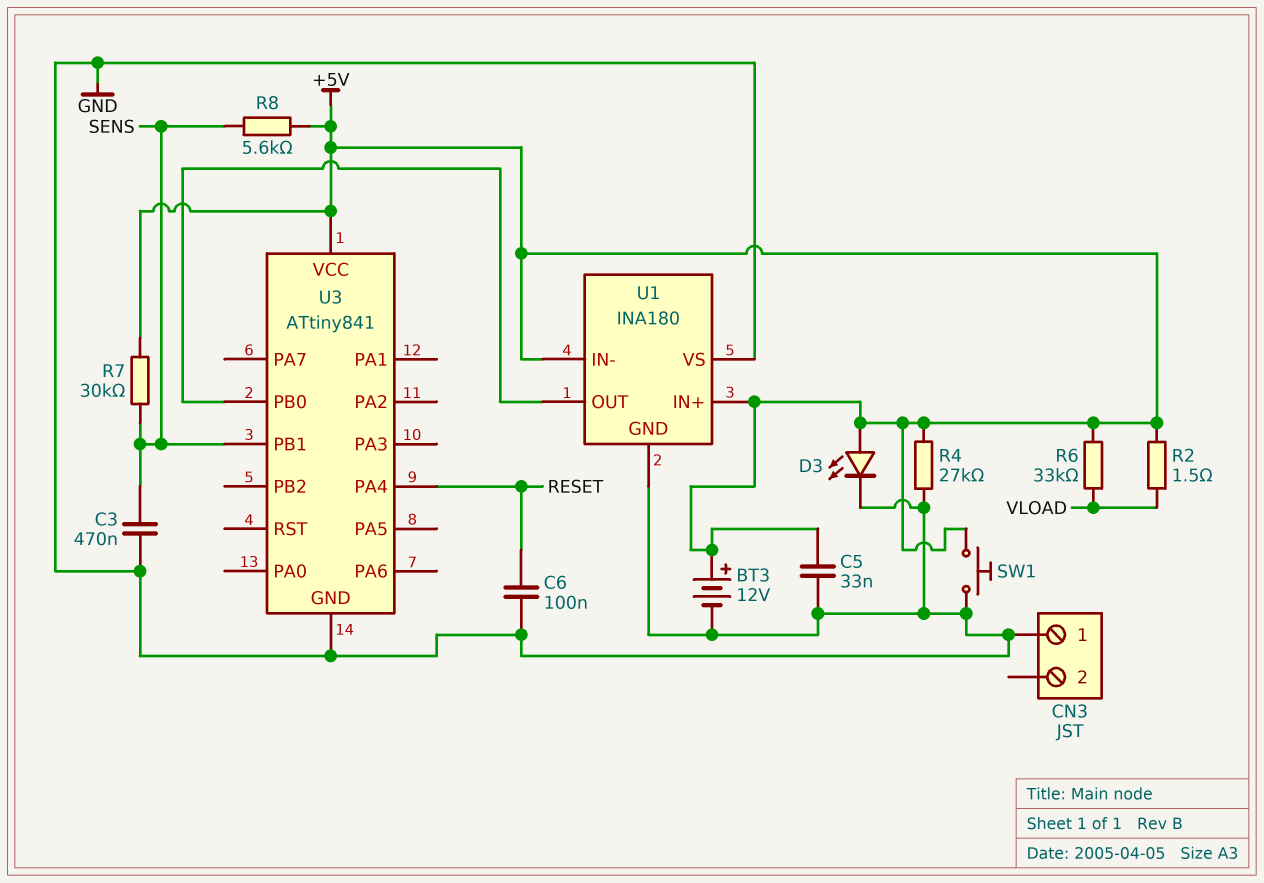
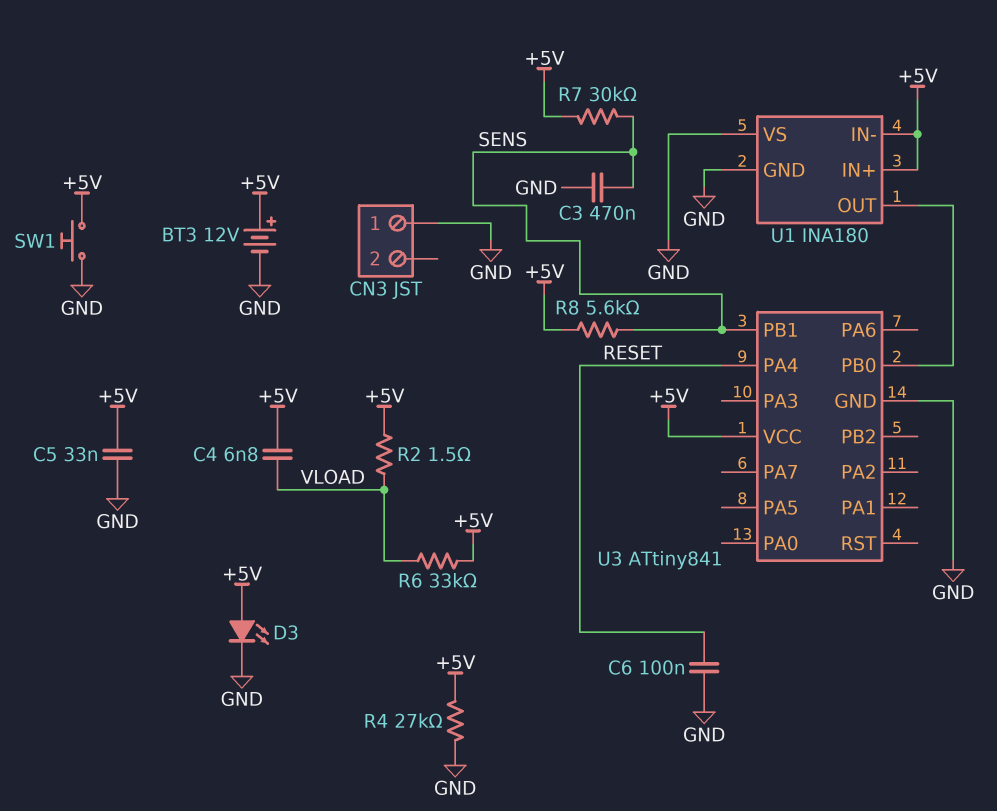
C4: none -> 6.8nF (+5V, VLOAD)

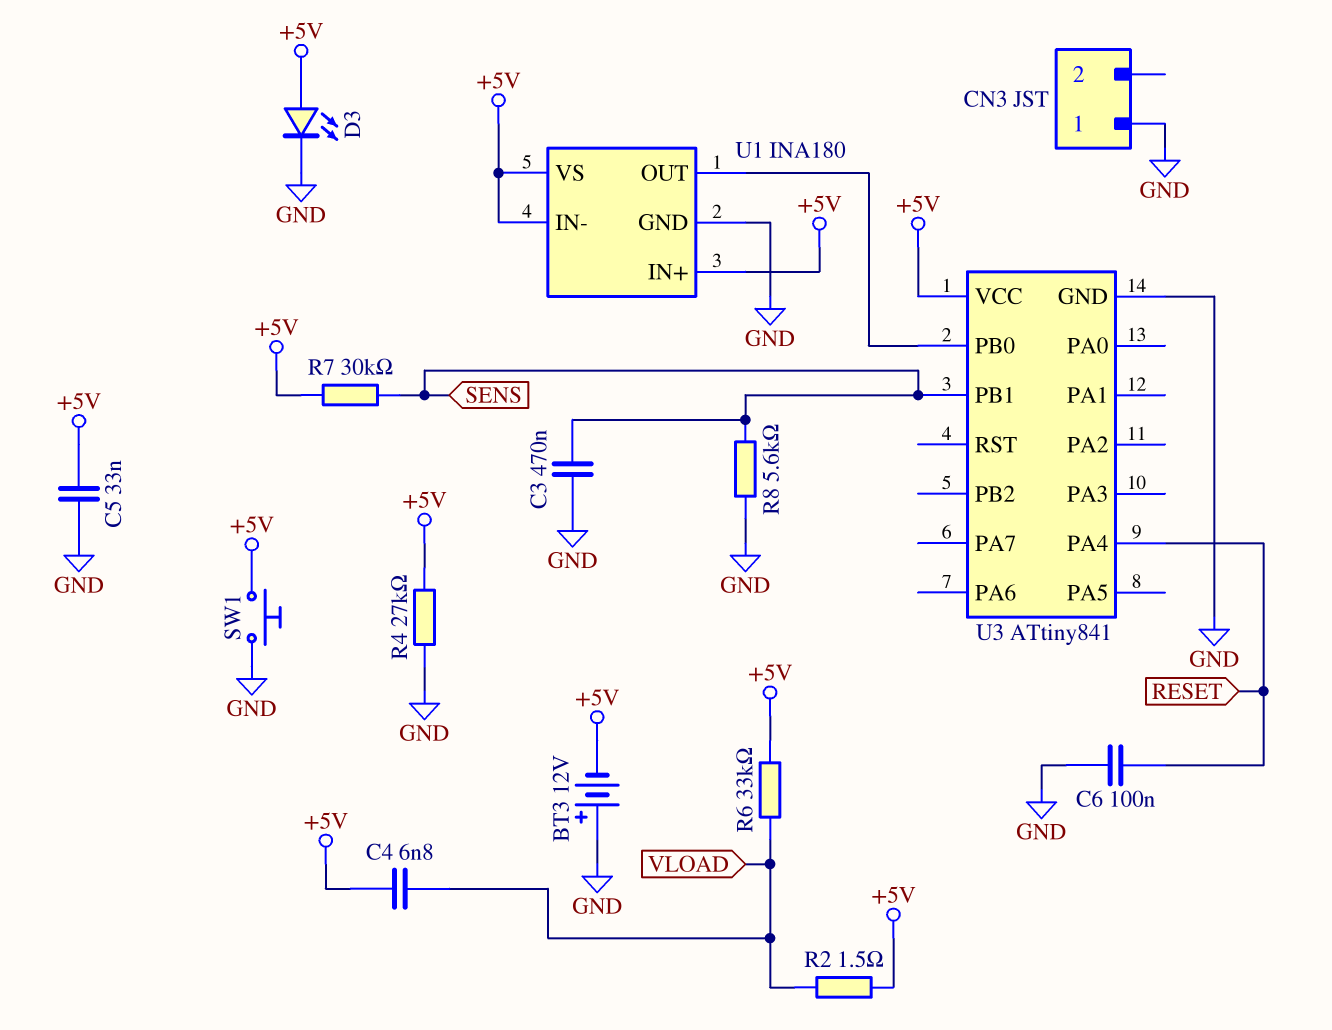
BT3: 12V (plus +5V, minus GND) -> 12V (plus GND, minus +5V)
R8: 5.6k (+5V, SENS) -> 5.6k (GND, SENS)
U1 pin VS: GND -> +5V

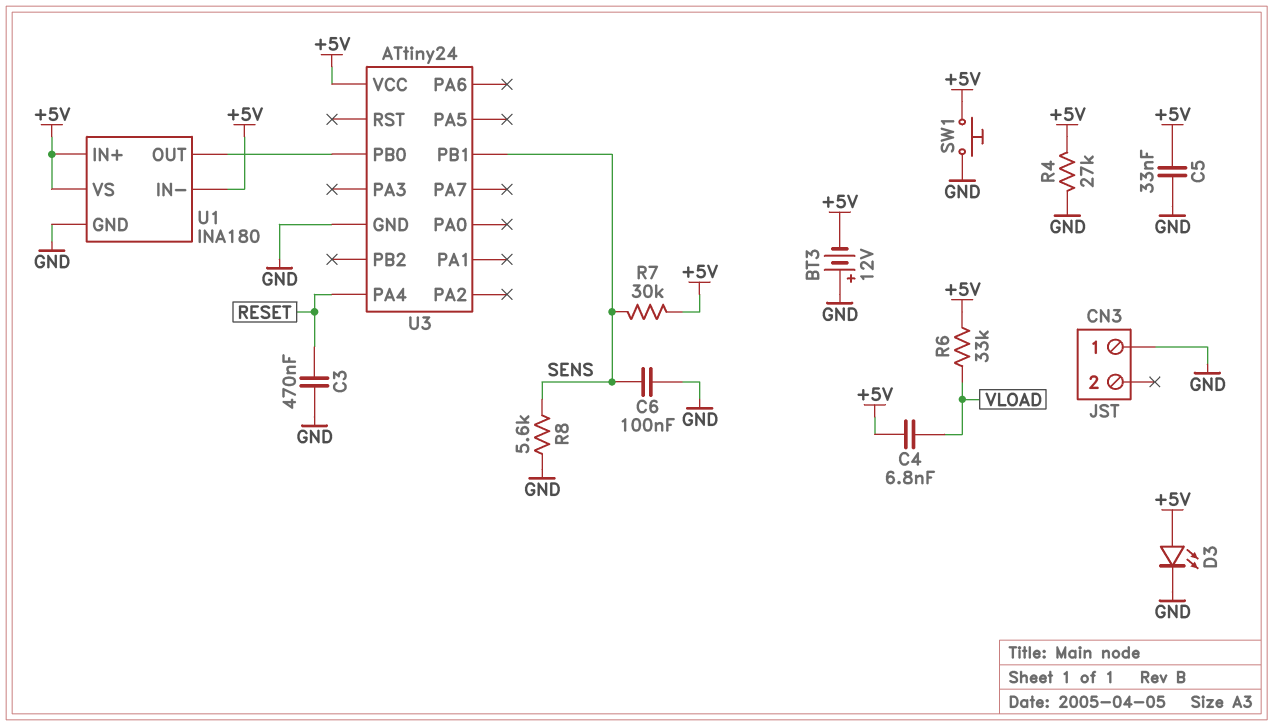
C3: 470nF (GND, SENS) -> 470nF (GND, RESET)
C6: 100nF (GND, RESET) -> 100nF (GND, SENS)
R2: 1.5 (+5V, VLOAD) -> none
U3: ATtiny841 -> ATtiny24

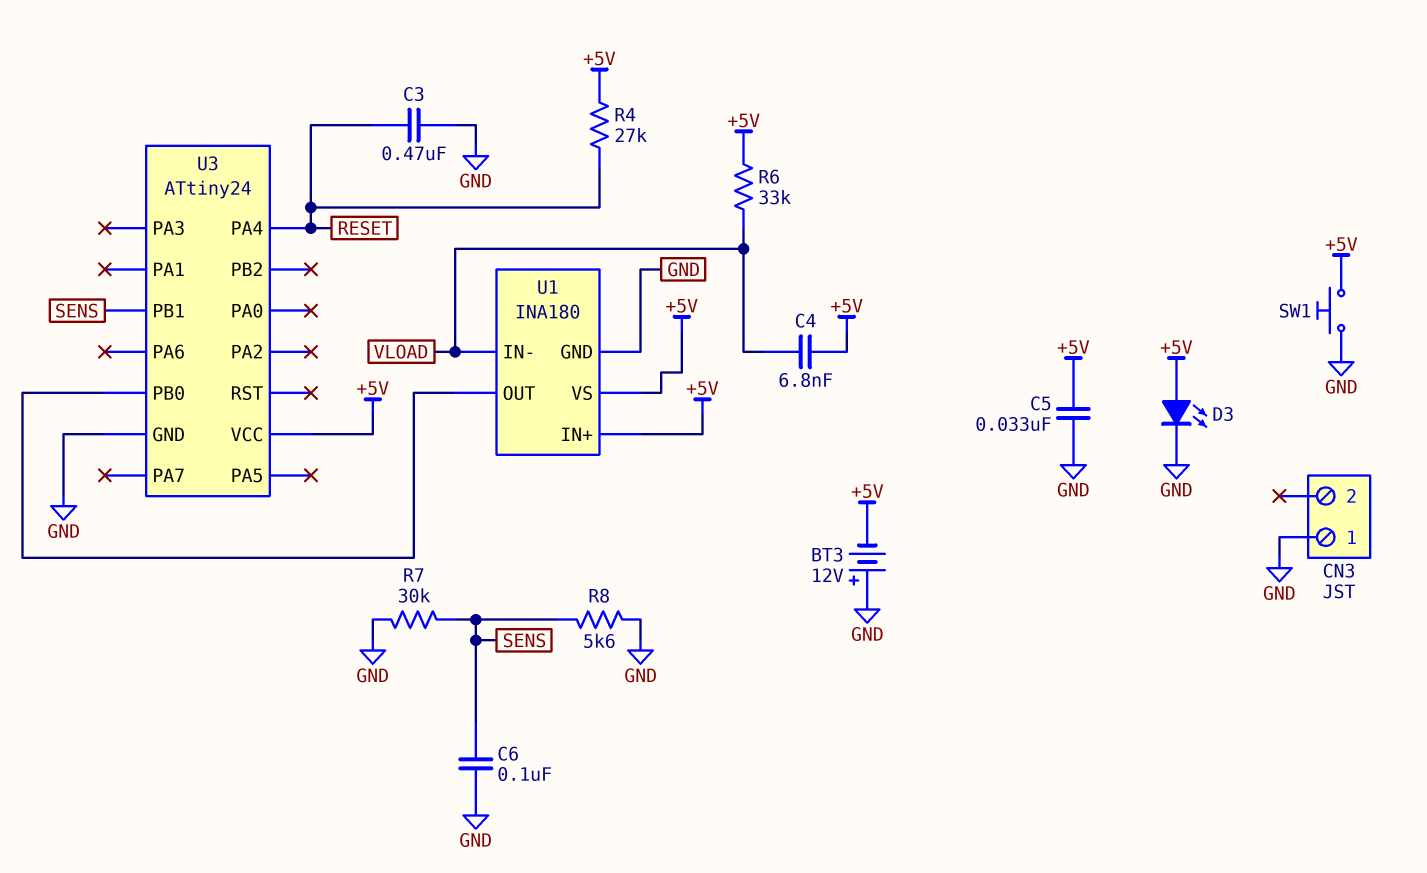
R4: 27k (+5V, GND) -> 27k (+5V, RESET)
R7: 30k (+5V, SENS) -> 30k (GND, SENS)
U1 pin IN-: +5V -> VLOAD

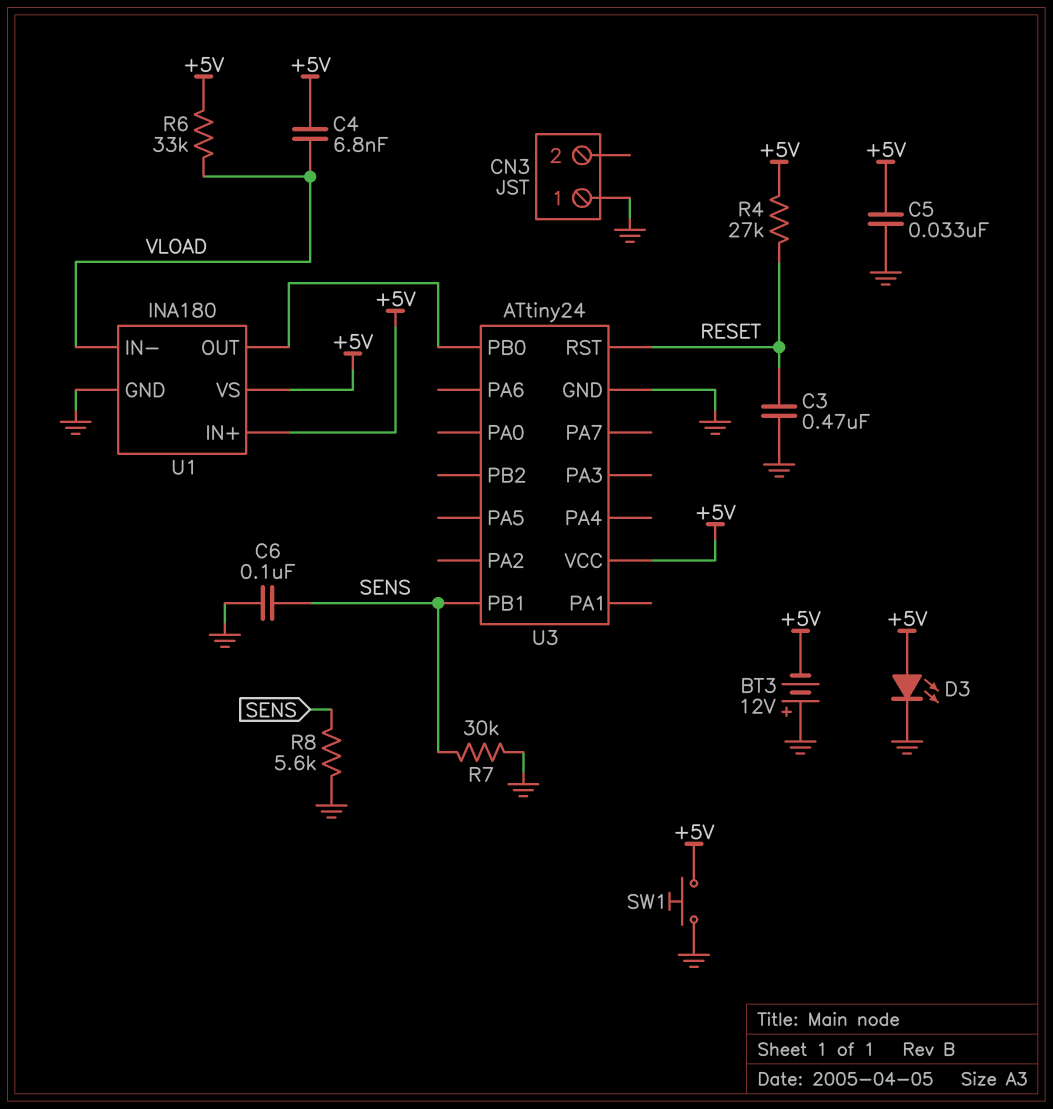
U3 pin PA4: RESET -> none
U3 pin RST: none -> RESET

